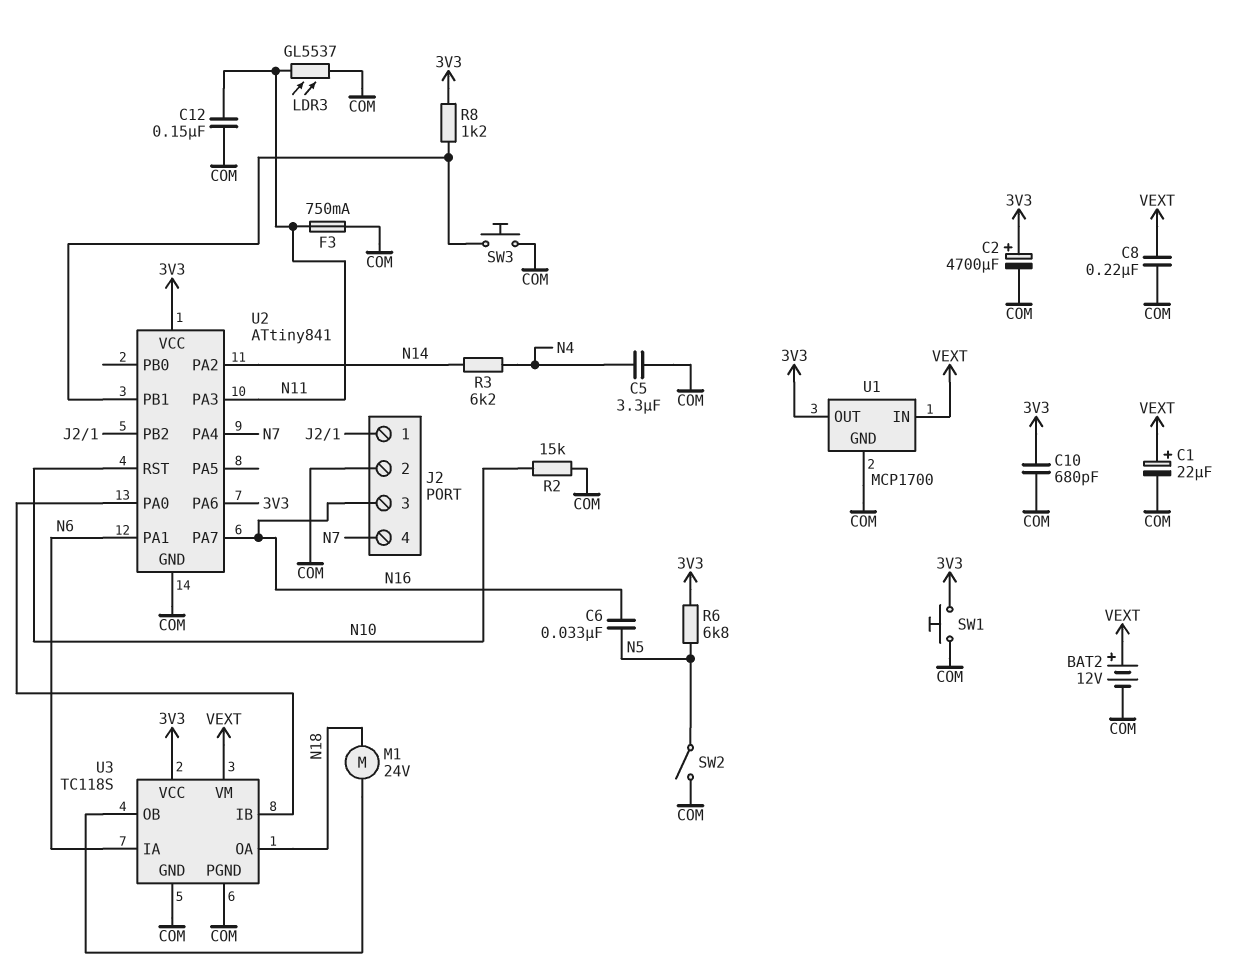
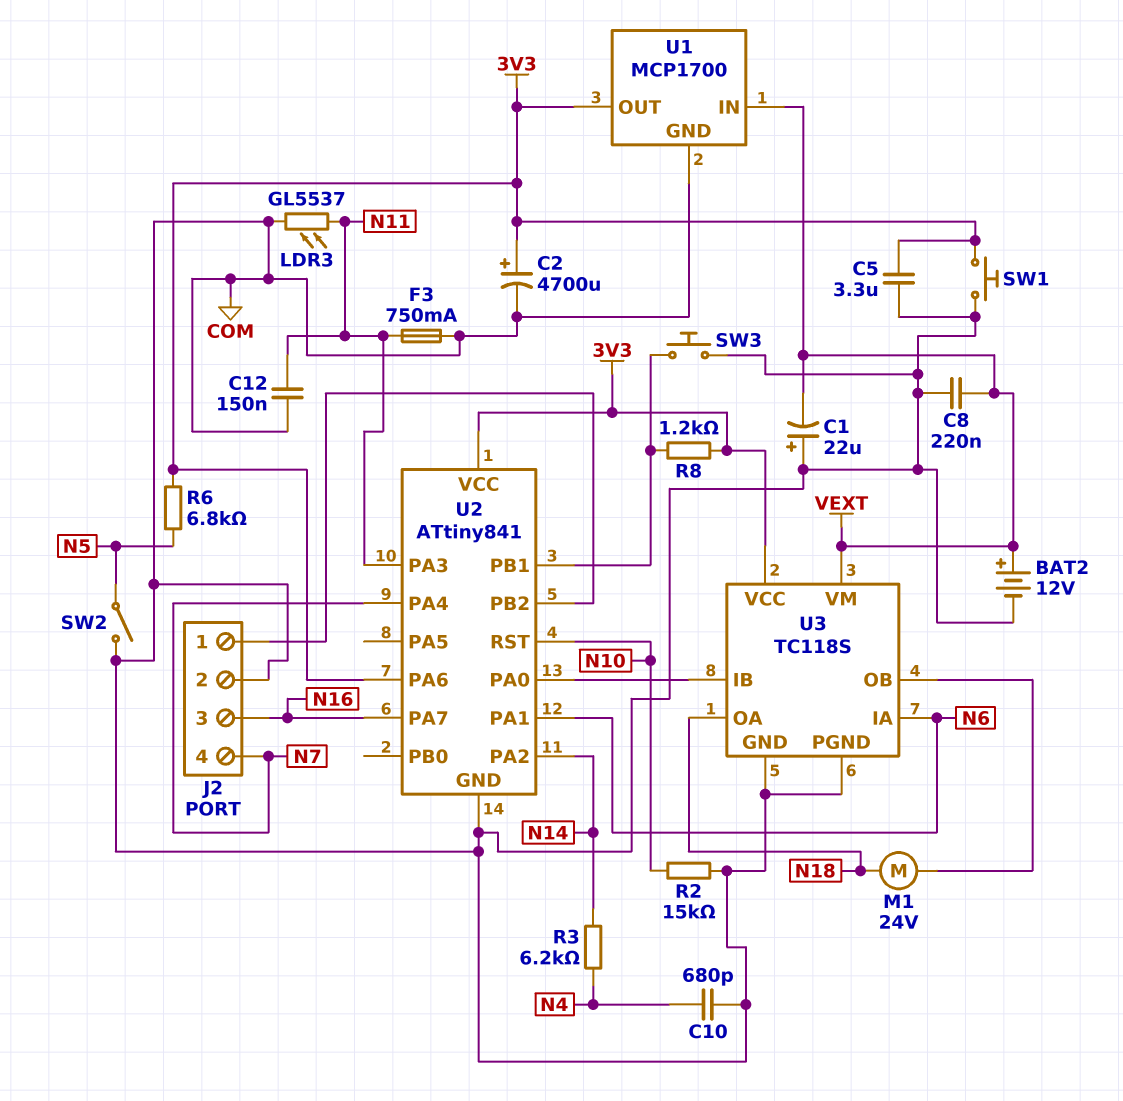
C1: 22uF (plus VEXT, minus COM) -> 22uF (plus COM, minus VEXT)
C5: 3.3uF (COM, N4) -> 3.3uF (3V3, COM)
C6: 33nF (N5, N16) -> none
C10: 680pF (3V3, COM) -> 680pF (COM, N4)

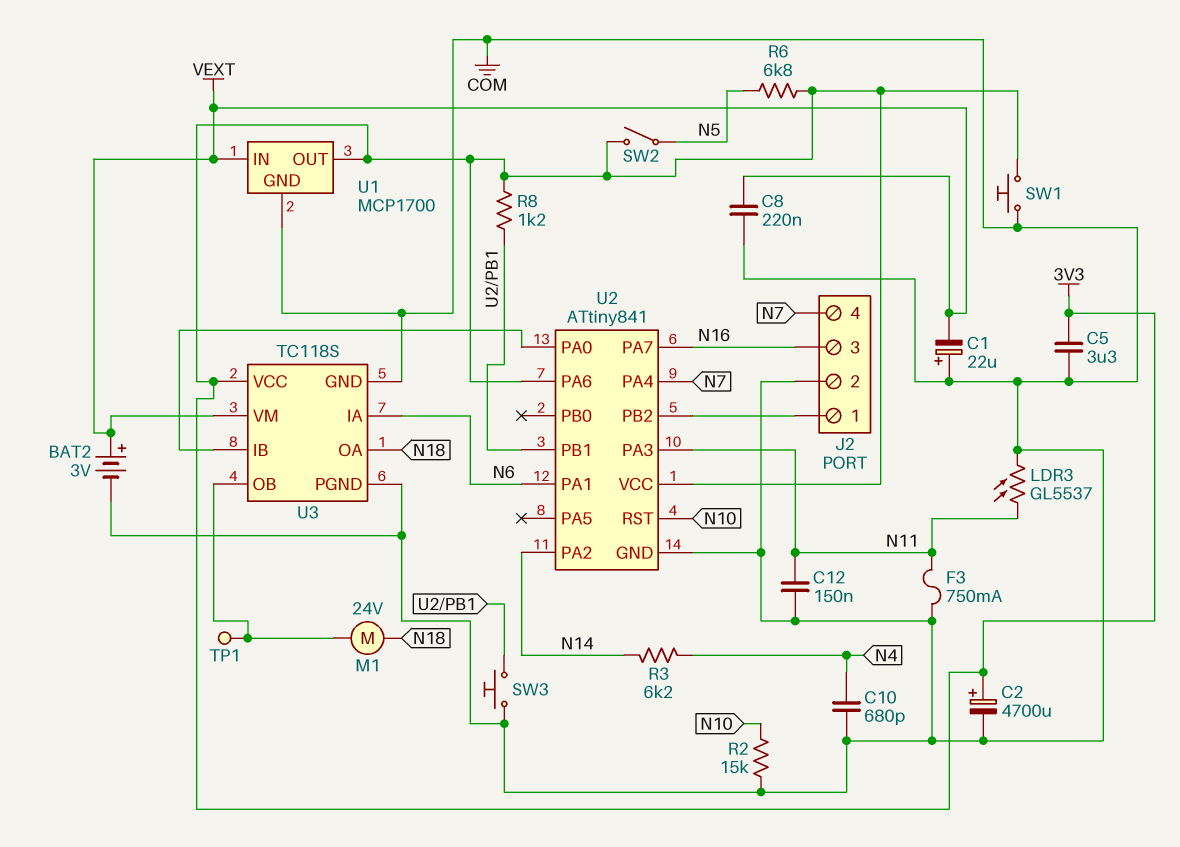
BAT2: 12V (plus VEXT, minus COM) -> 3V (plus VEXT, minus COM)
SW2: switch (COM, N5) -> switch (3V3, N5)
TP1: none -> test point (U3/OB)

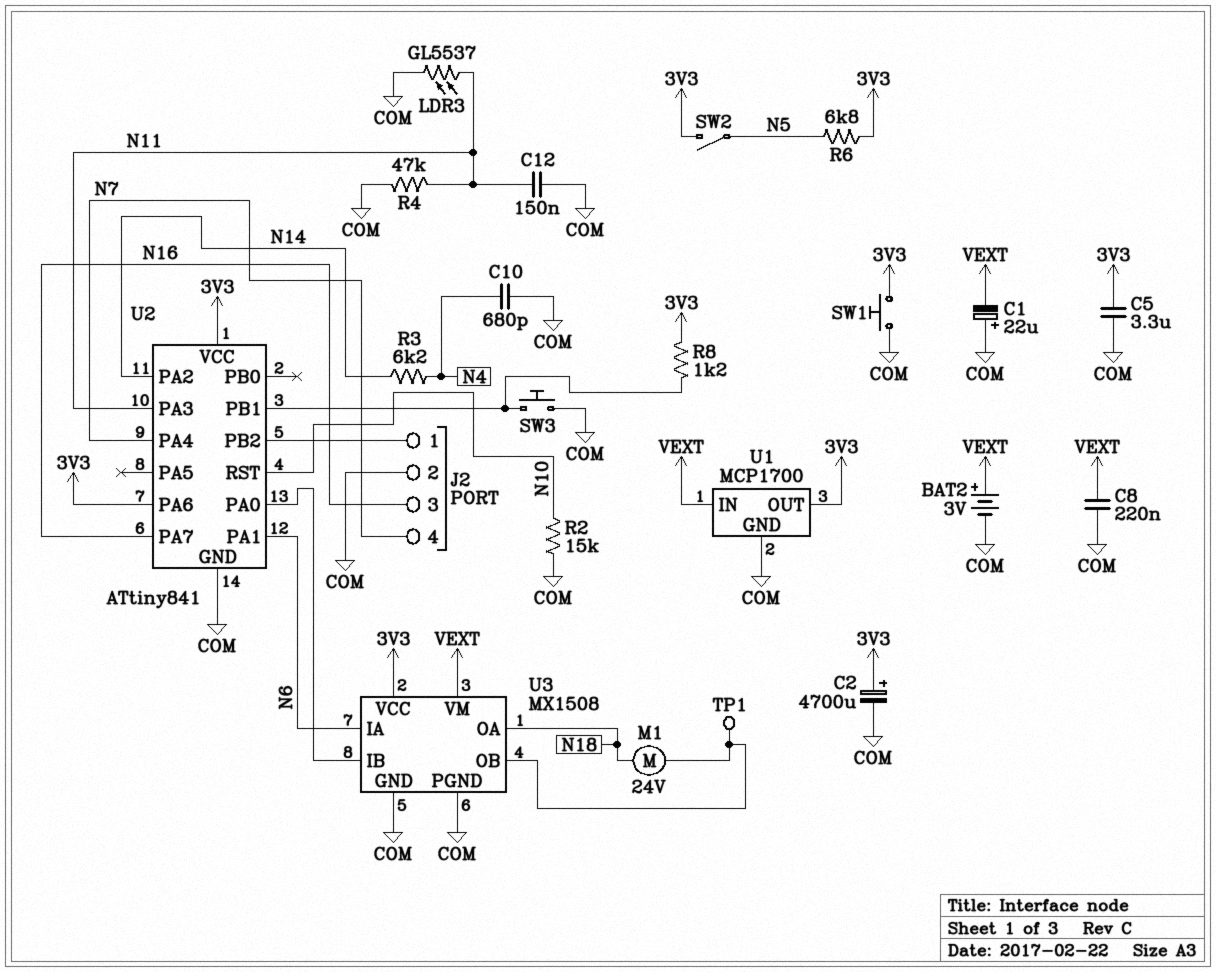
F3: 750mA (COM, N11) -> none
R4: none -> 47k (COM, N11)
U3: TC118S -> MX1508

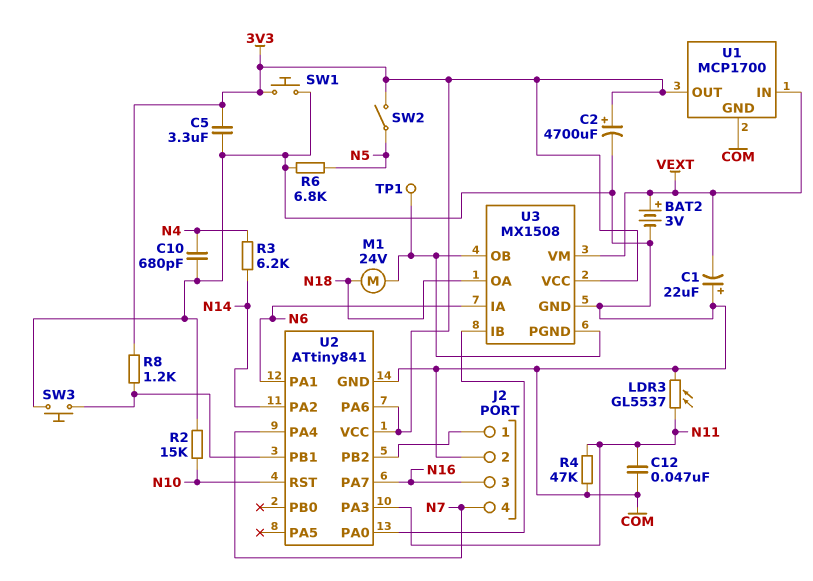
C8: 220nF (COM, VEXT) -> none
C12: 150nF (COM, N11) -> 47nF (COM, N11)
R6: 6.8k (3V3, N5) -> 6.8k (COM, N5)
U3 pin PGND: COM -> U3/OB

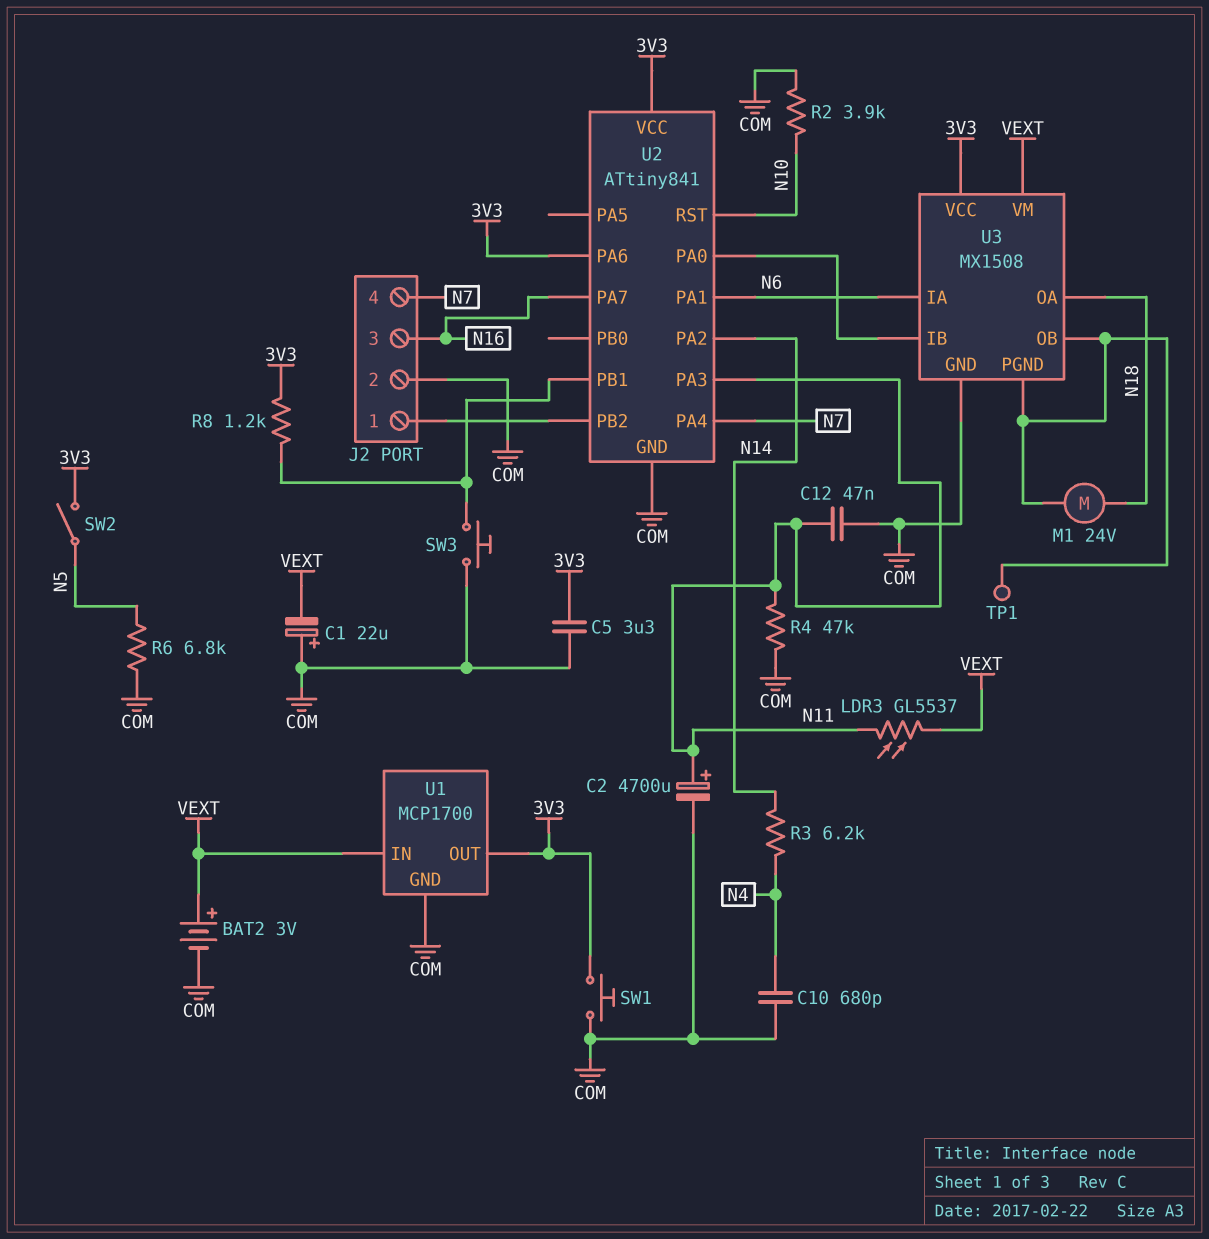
C2: 4700uF (plus 3V3, minus COM) -> 4700uF (plus N11, minus COM)
LDR3: GL5537 (COM, N11) -> GL5537 (N11, VEXT)
R2: 15k (COM, N10) -> 3.9k (COM, N10)

